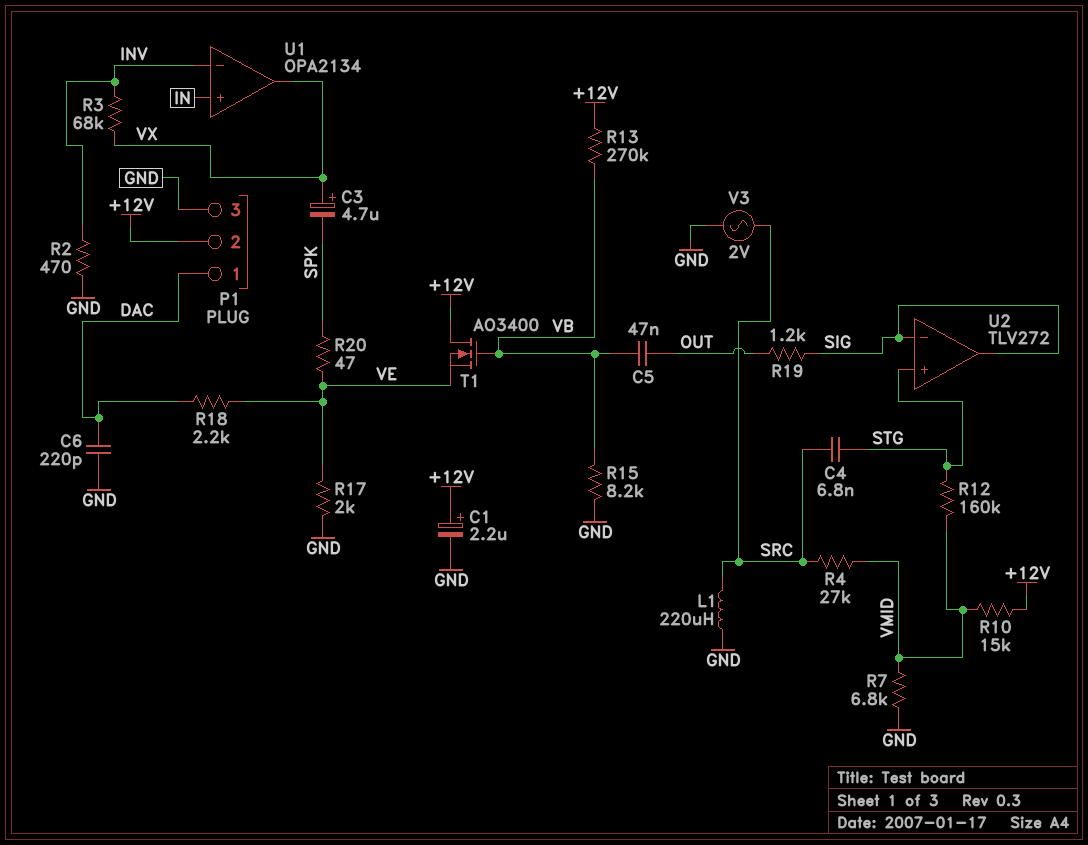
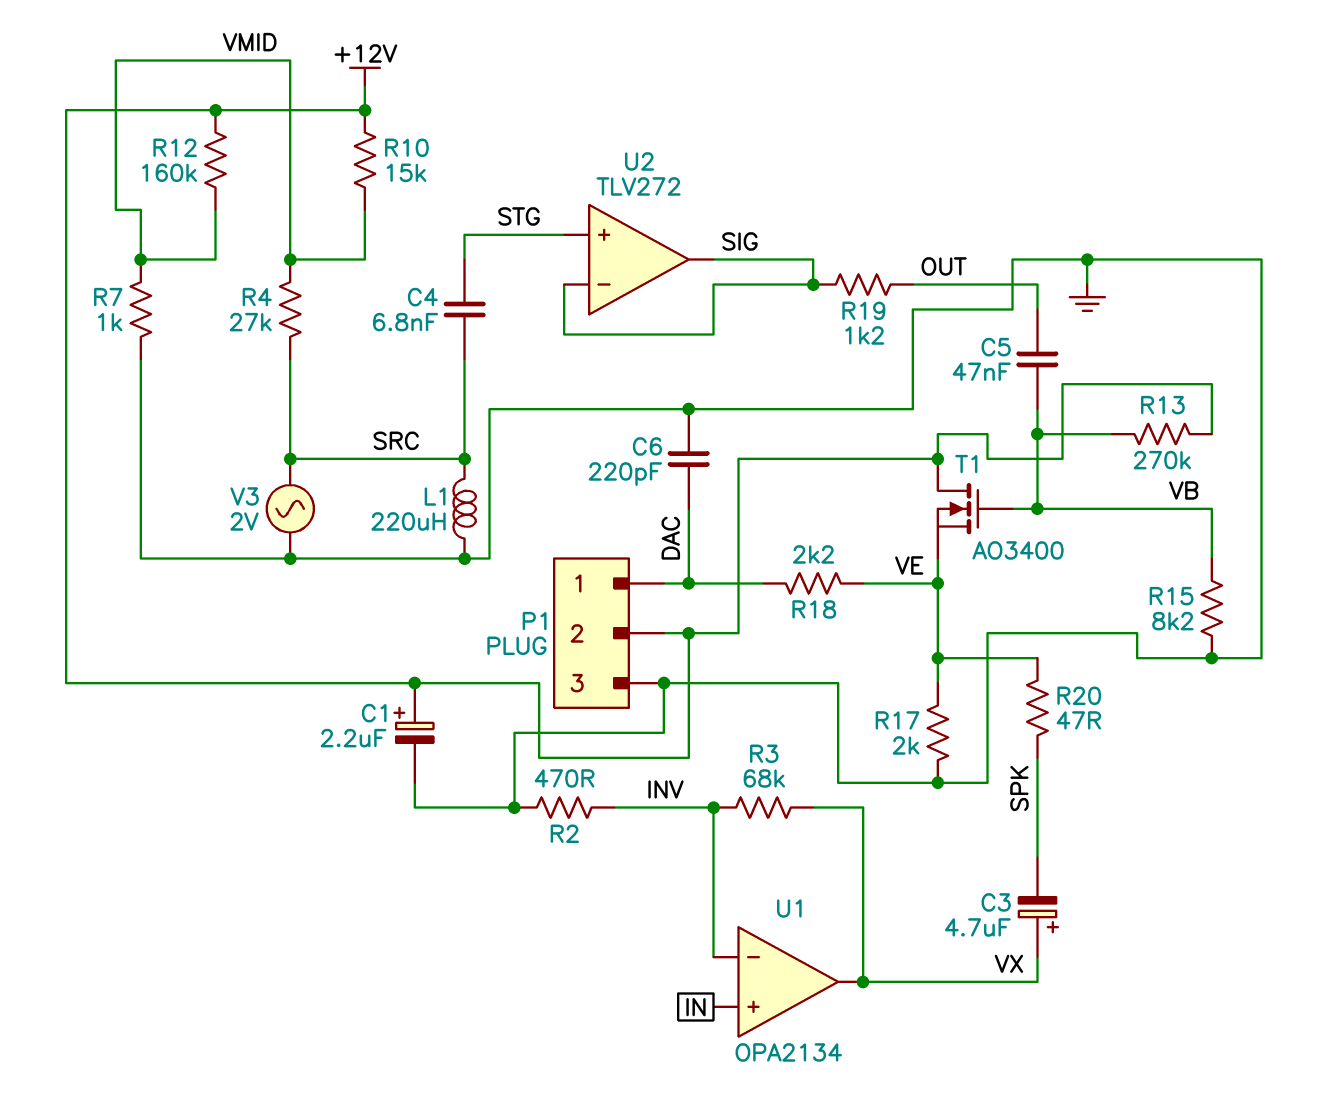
R7: 6.8k (GND, VMID) -> 1k (GND, VMID)
R12: 160k (STG, VMID) -> 160k (+12V, VMID)

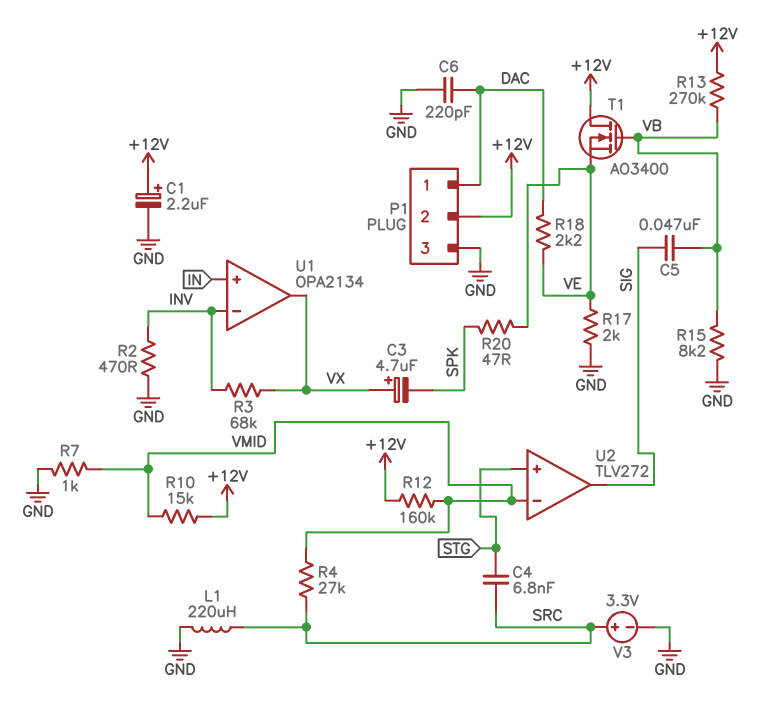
C5: 47nF (OUT, VB) -> 47nF (SIG, VB)
R19: 1.2k (OUT, SIG) -> none
U2 pin in-: SIG -> VMID
V3: AC 2V (GND, SRC) -> 3.3V (plus SRC, minus GND)

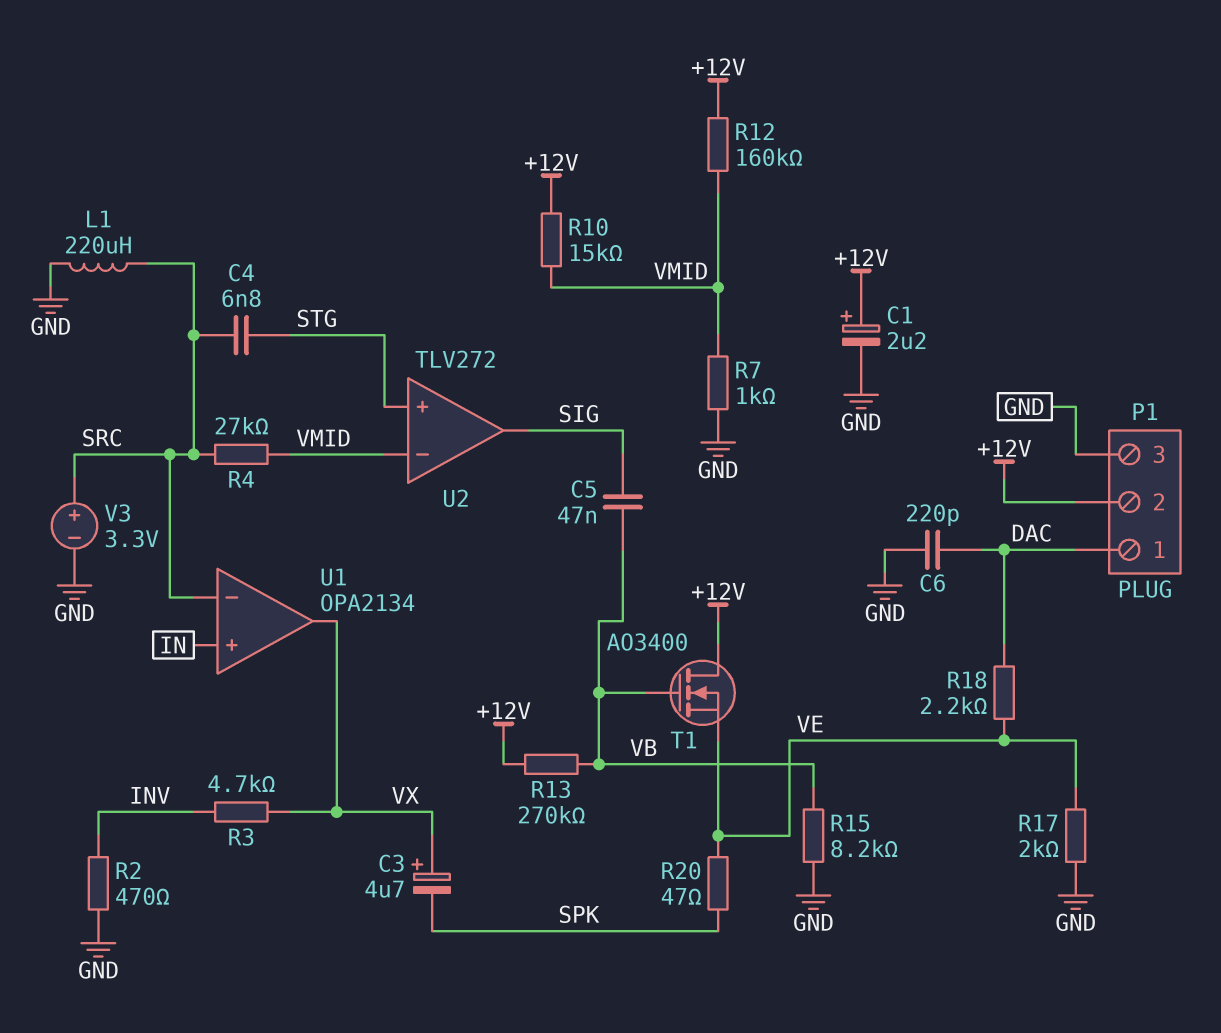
R3: 68k (INV, VX) -> 4.7k (INV, VX)
U1 pin in-: INV -> SRC

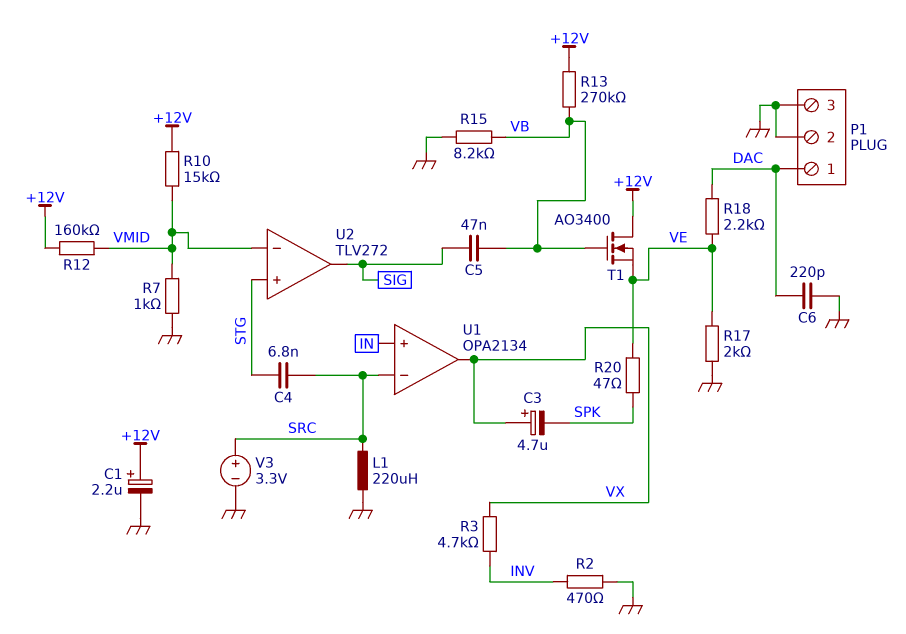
P1 pin 2: +12V -> GND
R4: 27k (SRC, VMID) -> none

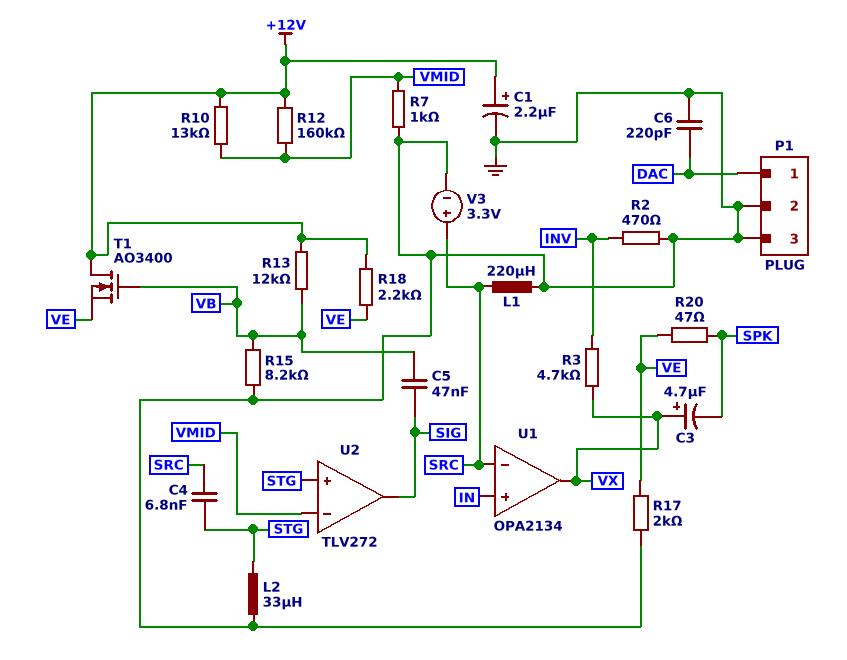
L2: none -> 33uH (GND, STG)
R10: 15k (+12V, VMID) -> 13k (+12V, VMID)
R13: 270k (+12V, VB) -> 12k (+12V, VB)
R18: 2.2k (DAC, VE) -> 2.2k (+12V, VE)

